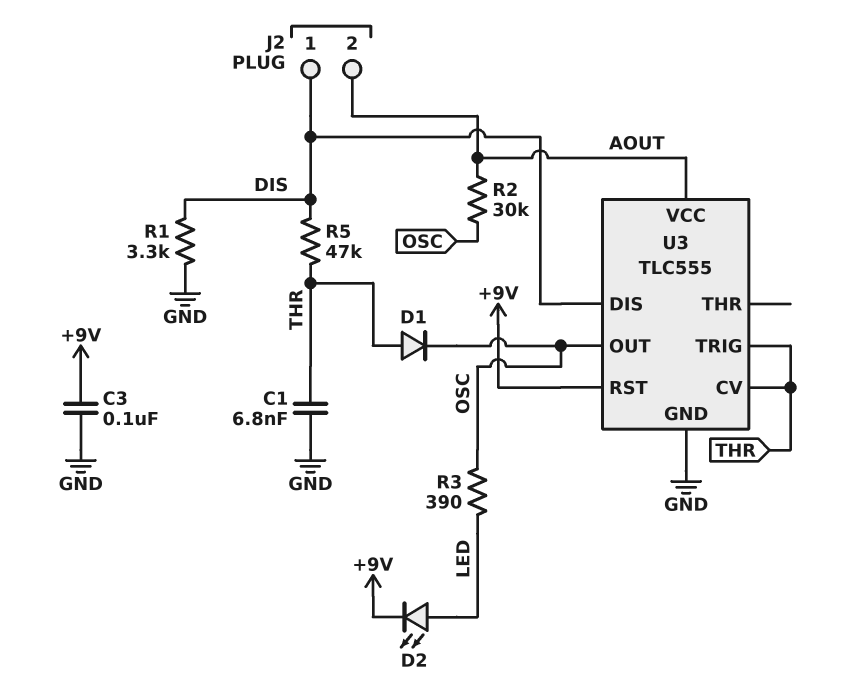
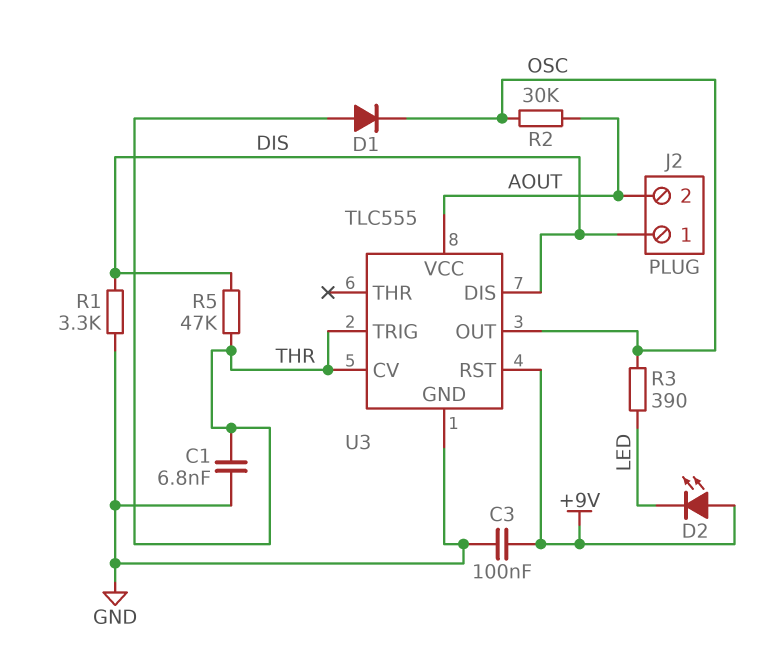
D2: LED (A LED, K +9V) -> LED (A +9V, K LED)

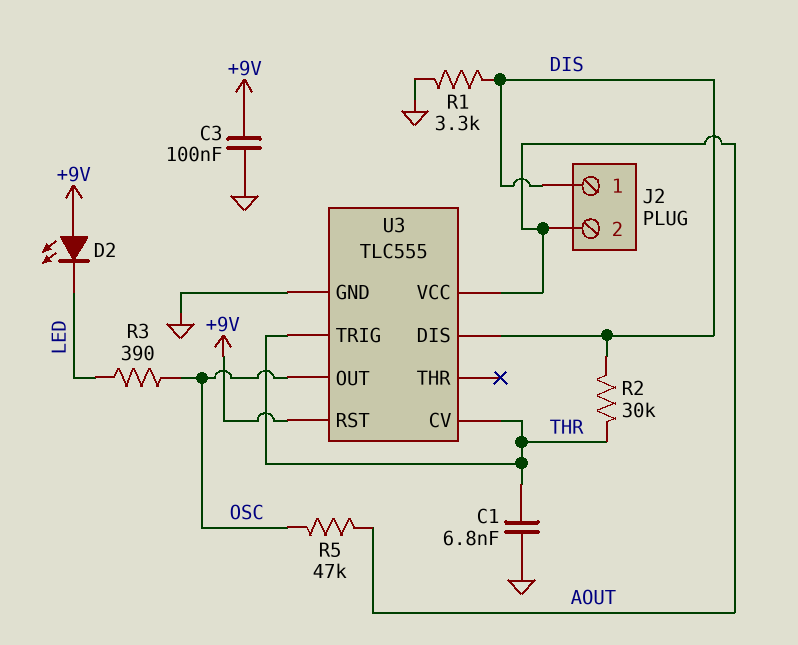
D1: diode (A THR, K OSC) -> none
R2: 30k (AOUT, OSC) -> 30k (DIS, THR)
R5: 47k (DIS, THR) -> 47k (AOUT, OSC)

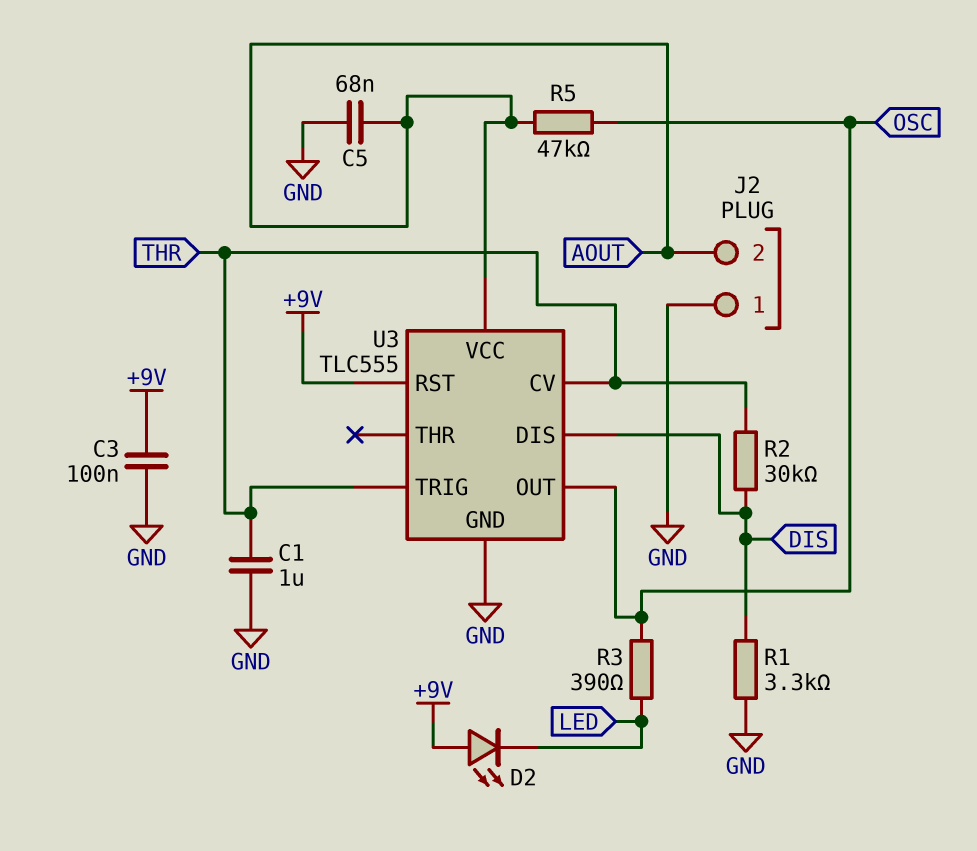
C1: 6.8nF (GND, THR) -> 1uF (GND, THR)
C5: none -> 68nF (AOUT, GND)
J2 pin 1: DIS -> GND

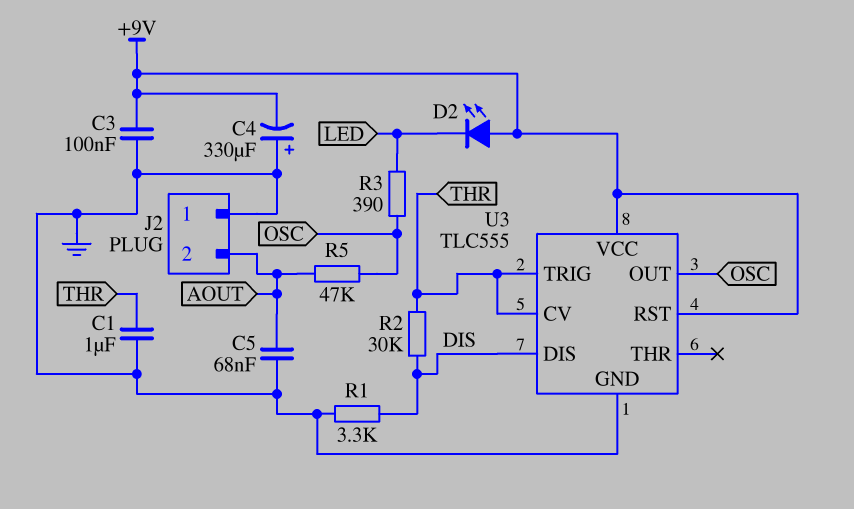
C4: none -> 330uF (plus GND, minus +9V)
U3 pin VCC: AOUT -> +9V

